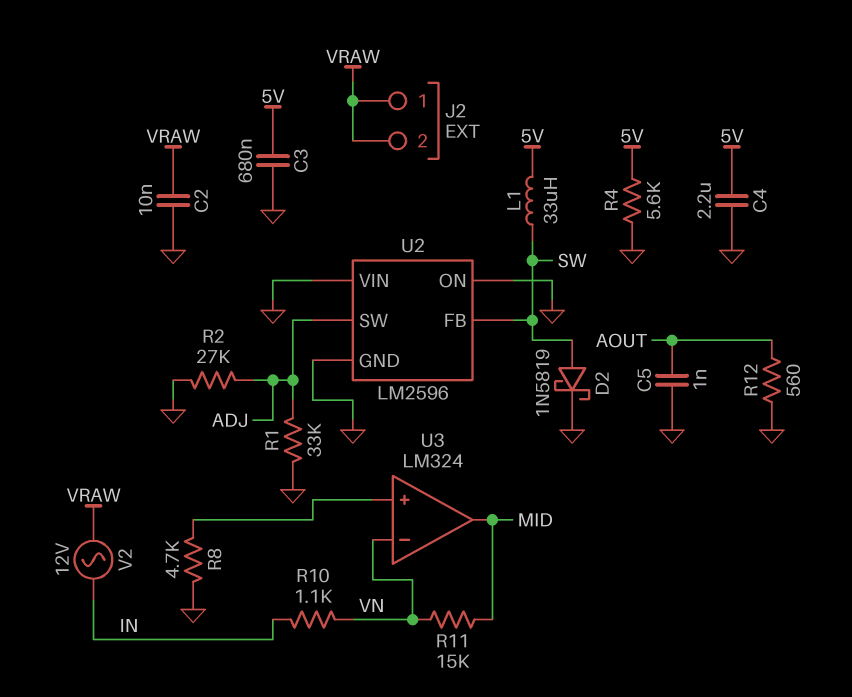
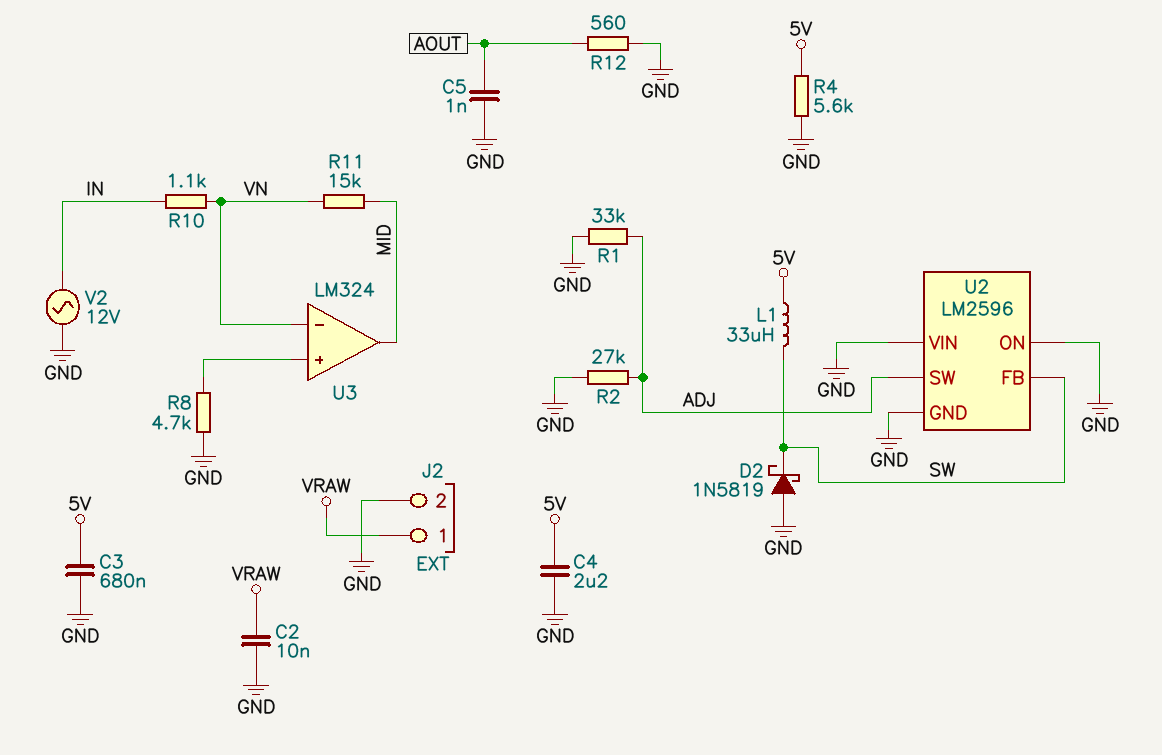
D2: schottky 1N5819 (A SW, K GND) -> schottky 1N5819 (A GND, K SW)
J2 pin 2: VRAW -> GND
V2: AC 12V (IN, VRAW) -> AC 12V (GND, IN)

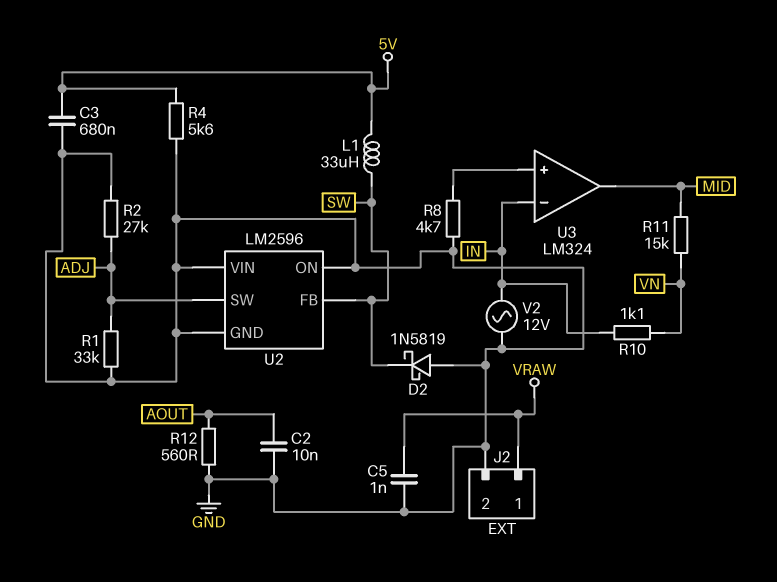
C2: 10nF (GND, VRAW) -> 10nF (AOUT, GND)
C4: 2.2uF (5V, GND) -> none
C5: 1nF (AOUT, GND) -> 1nF (GND, VRAW)
U3 pin in-: VN -> IN

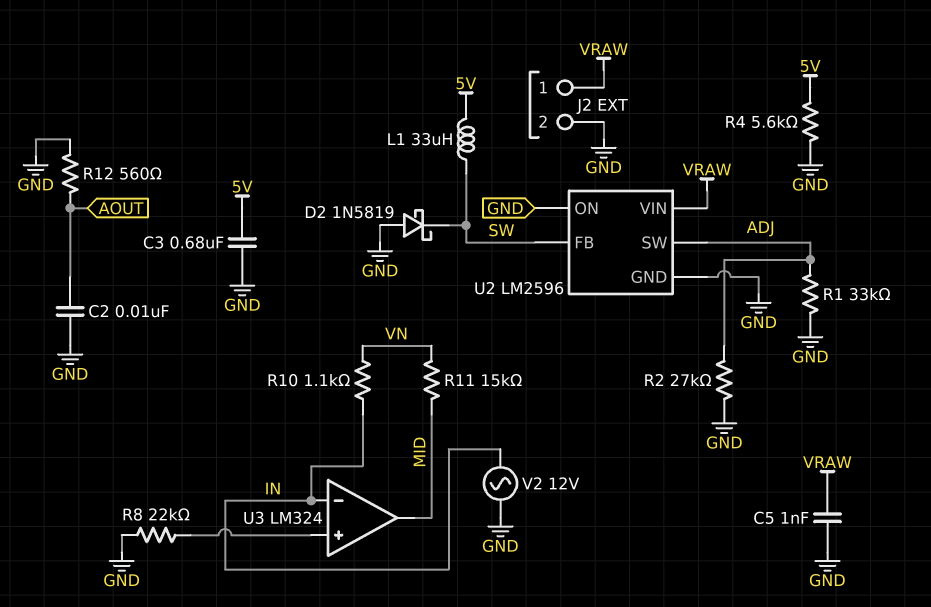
R8: 4.7k (GND, U3/in+) -> 22k (GND, U3/in+)
U2 pin VIN: GND -> VRAW

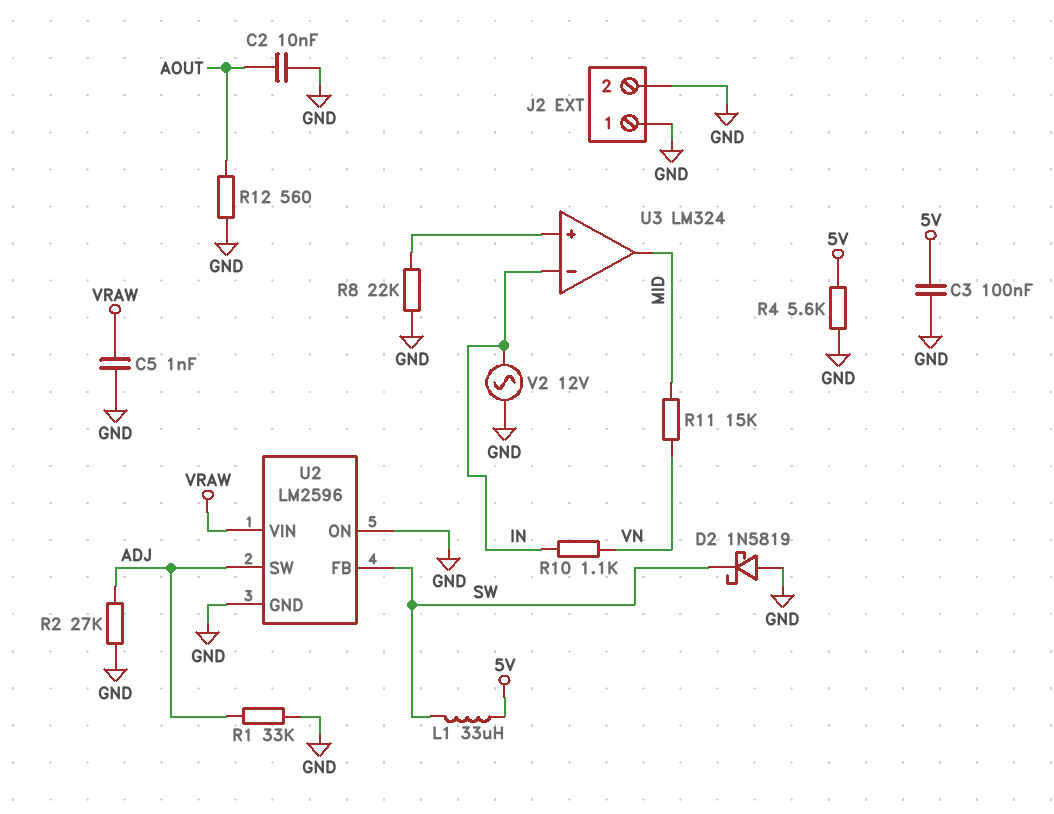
C3: 680nF (5V, GND) -> 100nF (5V, GND)
J2 pin 1: VRAW -> GND

